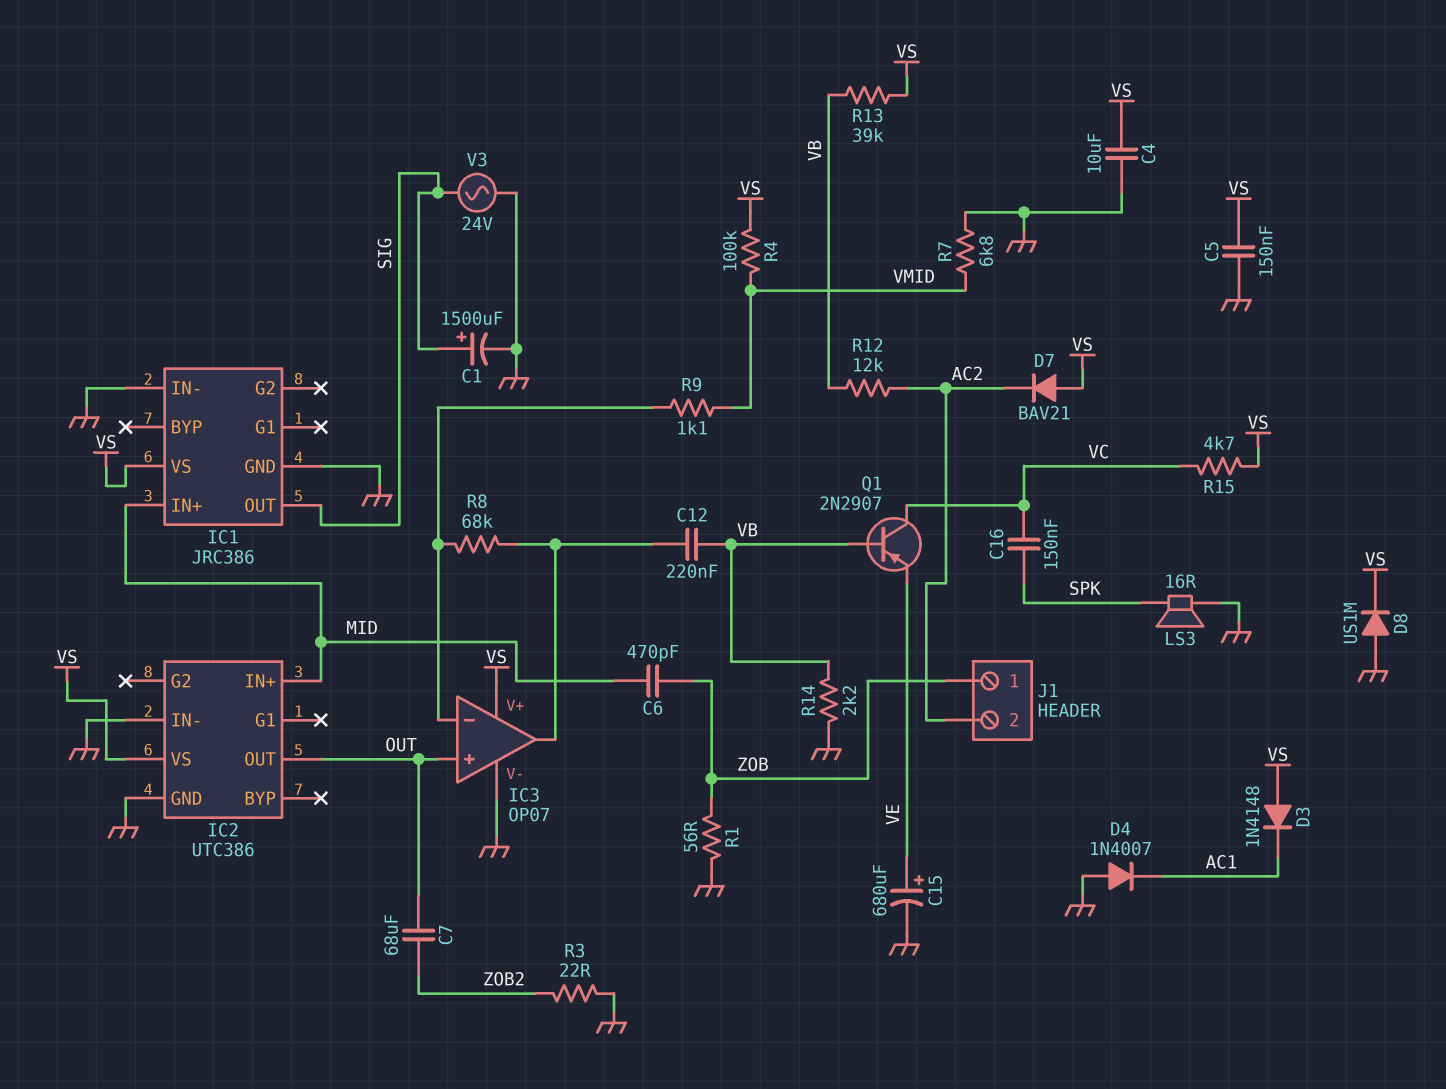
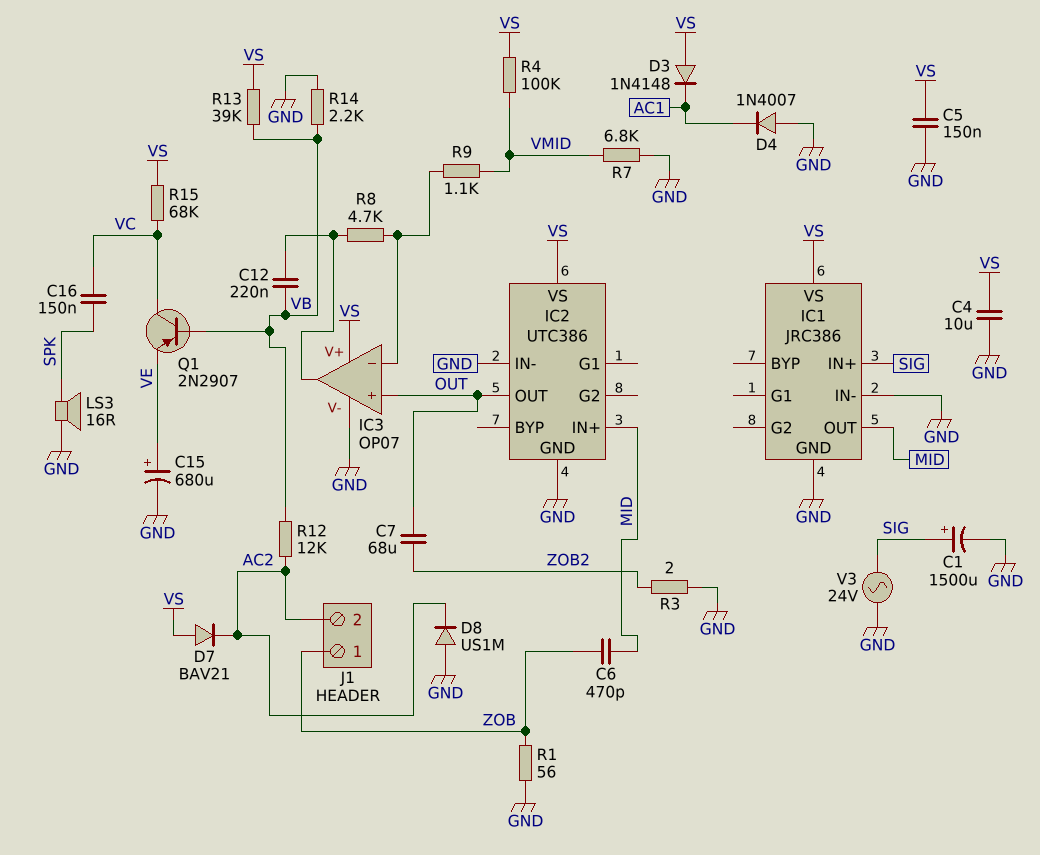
D8: diode US1M (A GND, K VS) -> diode US1M (A GND, K AC2)
IC1 pin IN+: MID -> SIG
IC1 pin OUT: SIG -> MID
R3: 22 (GND, ZOB2) -> 2 (GND, ZOB2)
R8: 68k (IC3/in-, IC3/out) -> 4.7k (IC3/in-, IC3/out)
R15: 4.7k (VC, VS) -> 68k (VC, VS)

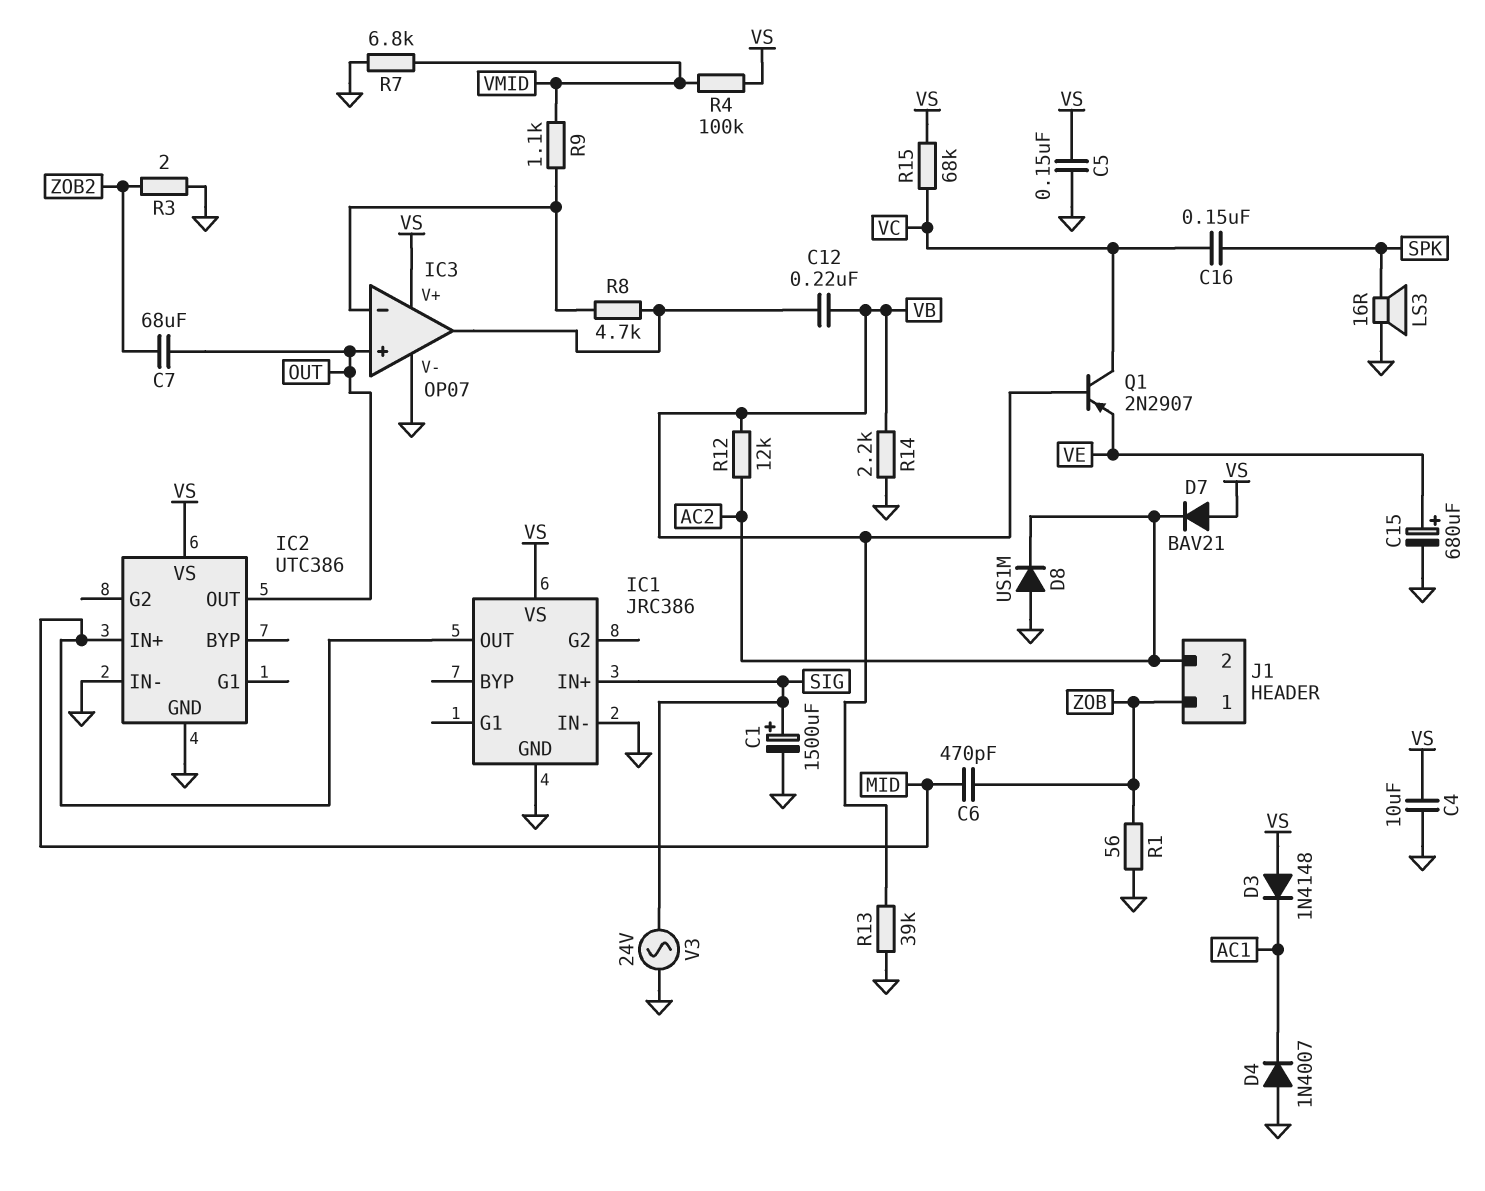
R13: 39k (VB, VS) -> 39k (GND, VB)

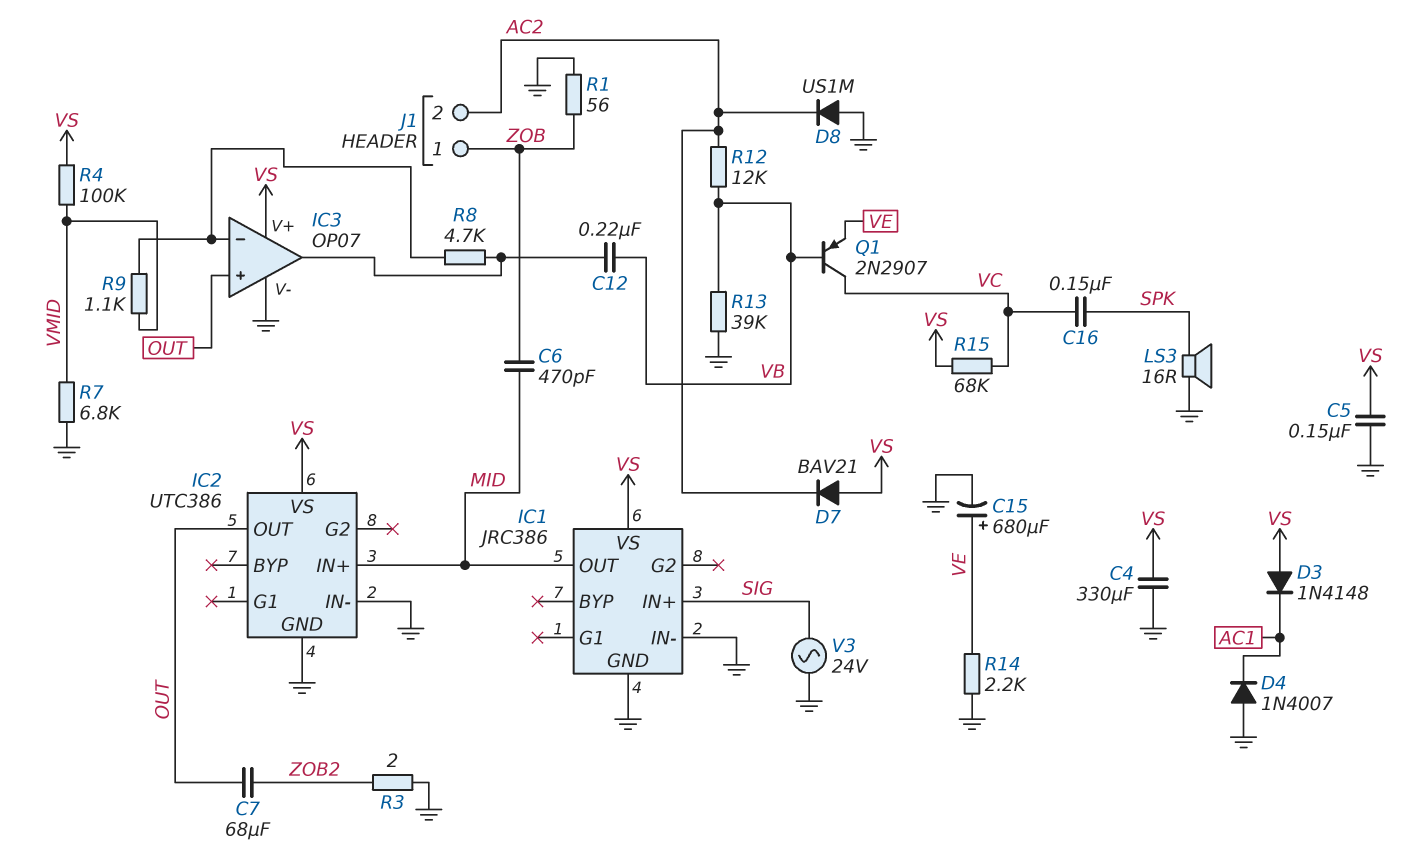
C1: 1500uF (plus SIG, minus GND) -> none
C4: 10uF (GND, VS) -> 330uF (GND, VS)
R14: 2.2k (GND, VB) -> 2.2k (GND, VE)

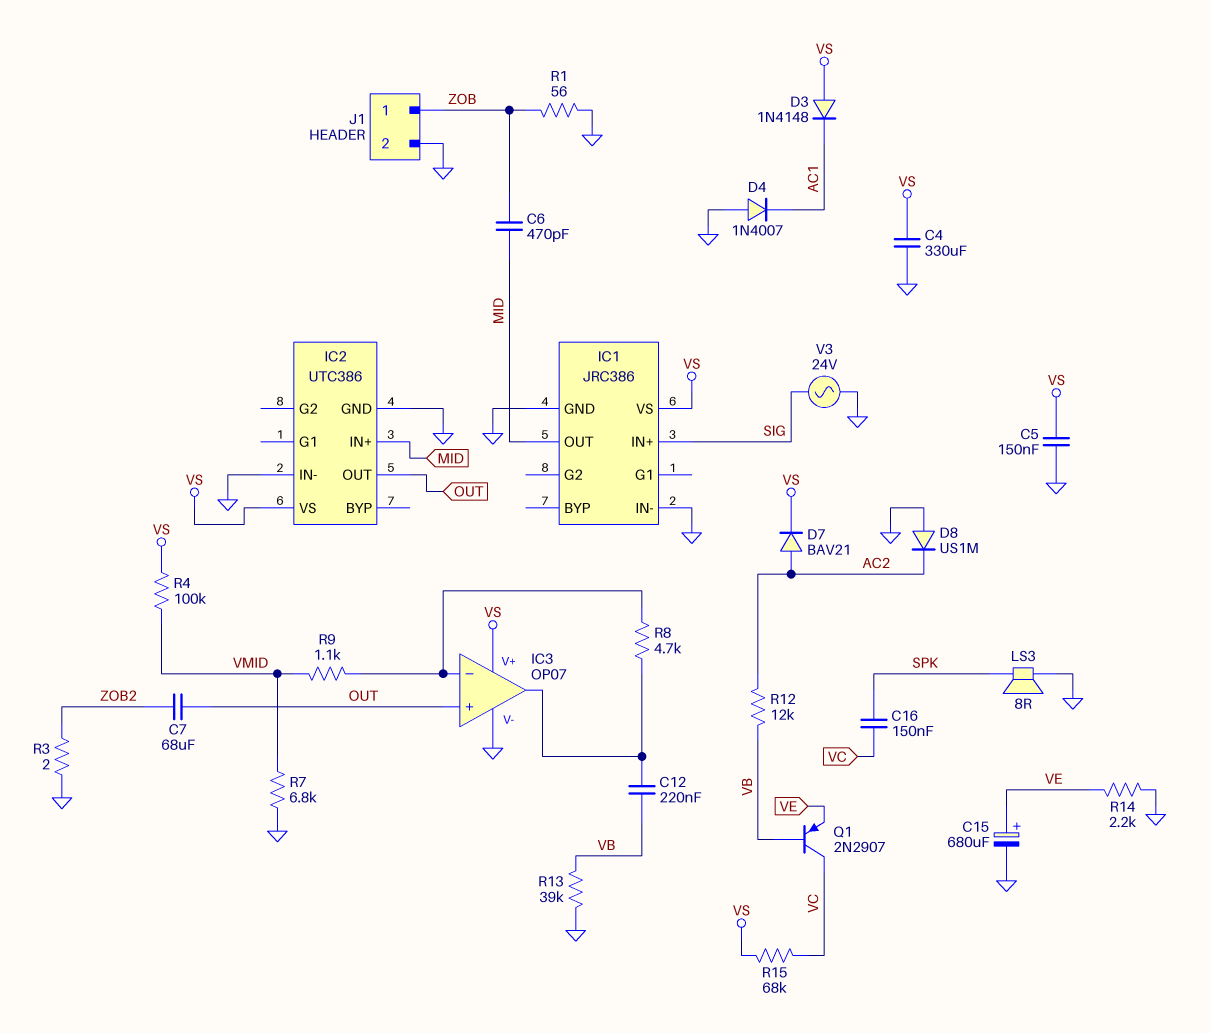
D7: diode BAV21 (A VS, K AC2) -> diode BAV21 (A AC2, K VS)
J1 pin 2: AC2 -> GND
LS3: speaker 16R (GND, SPK) -> speaker 8R (GND, SPK)

